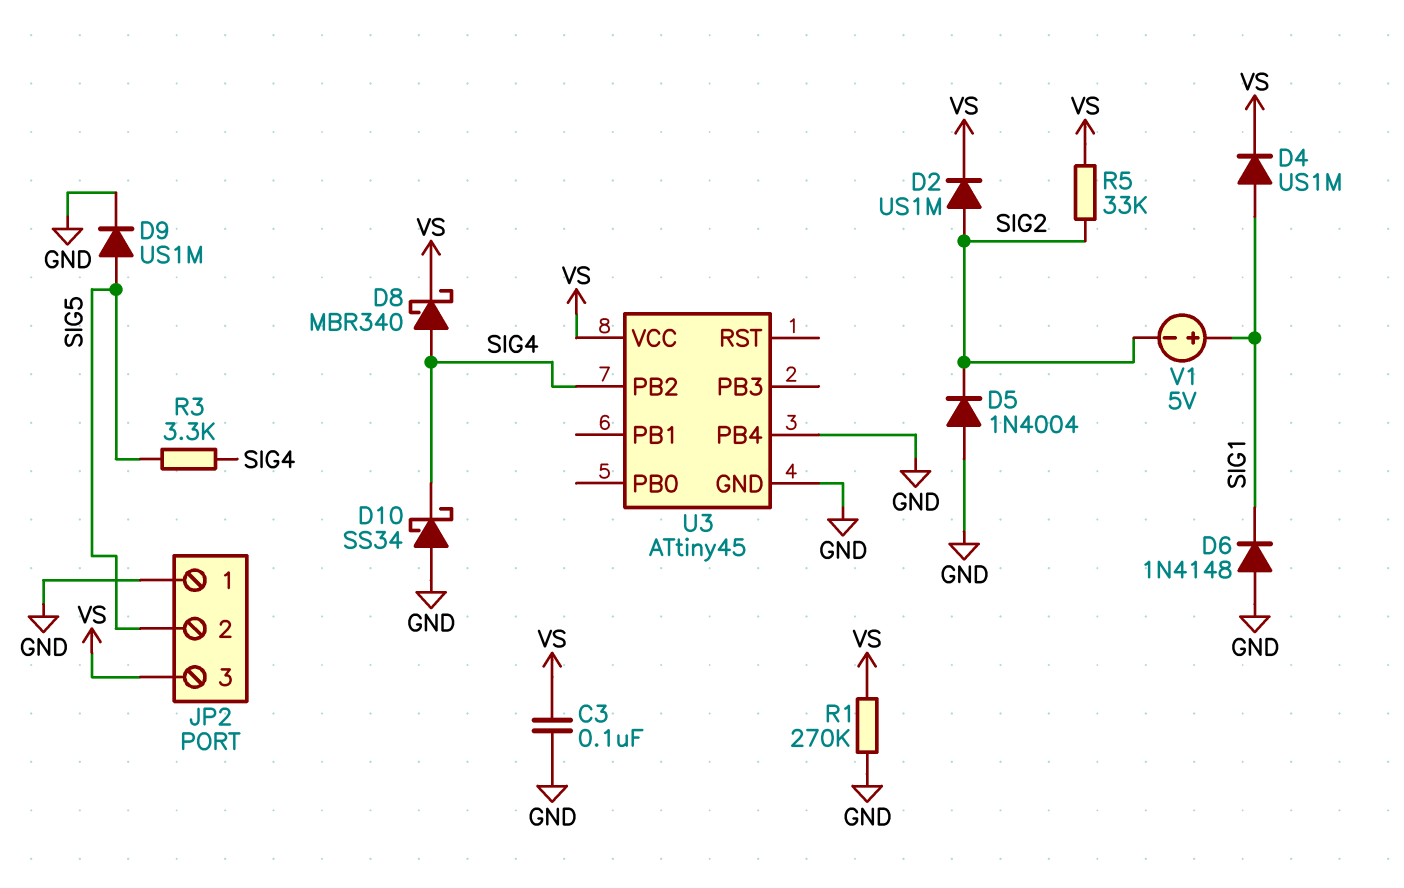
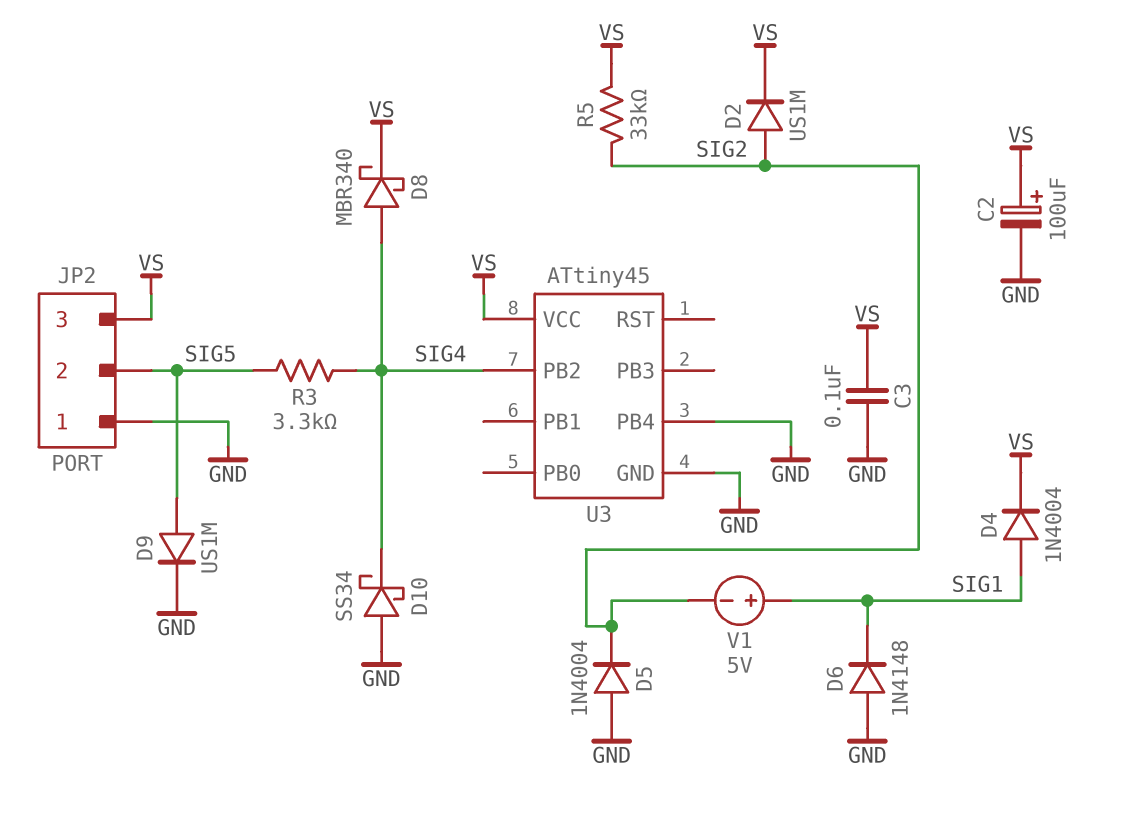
C2: none -> 100uF (plus VS, minus GND)
D4: diode US1M (A SIG1, K VS) -> diode 1N4004 (A SIG1, K VS)
R1: 270k (GND, VS) -> none

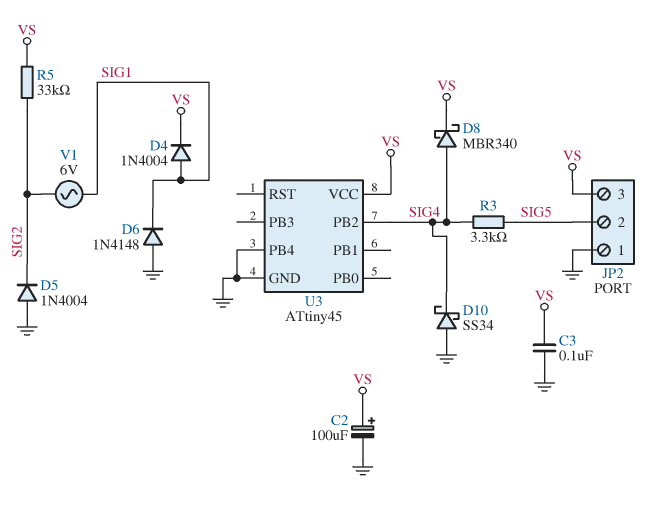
D2: diode US1M (A SIG2, K VS) -> none
D9: diode US1M (A SIG5, K GND) -> none
V1: 5V (plus SIG1, minus SIG2) -> AC 6V (SIG1, SIG2)

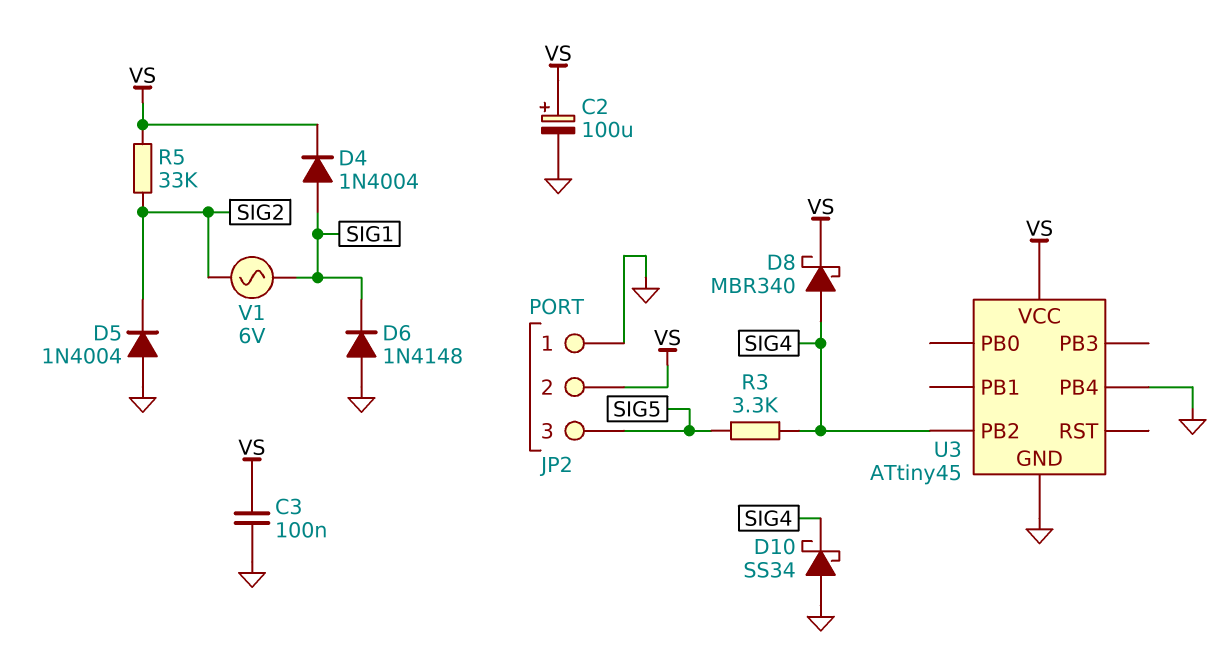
JP2 pin 2: SIG5 -> VS
JP2 pin 3: VS -> SIG5

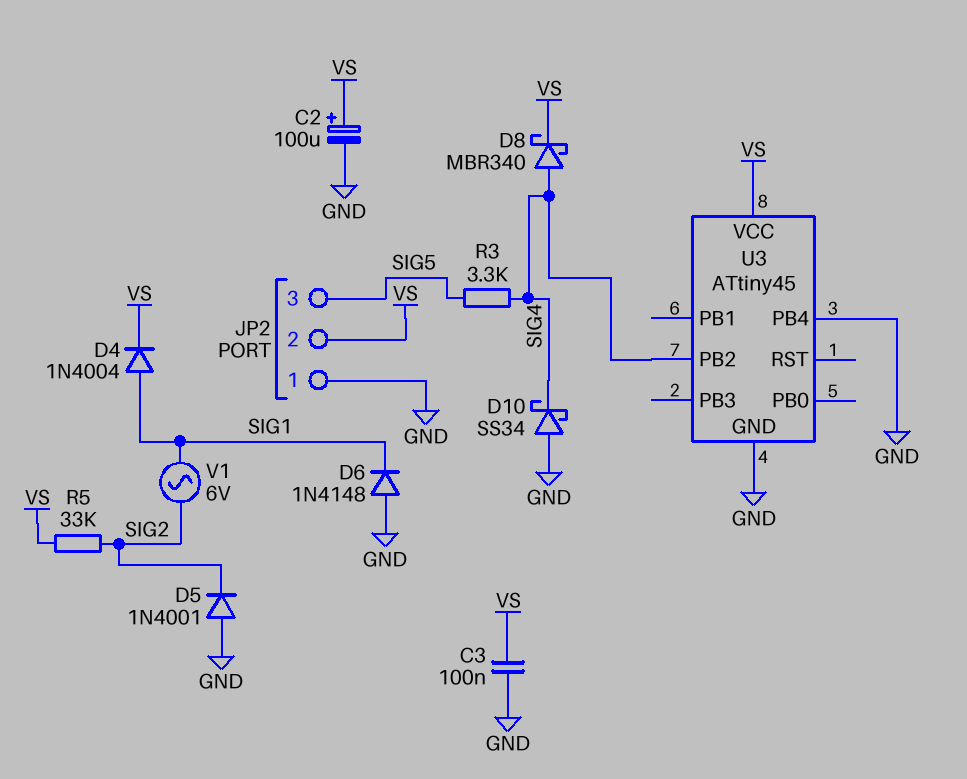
D5: diode 1N4004 (A GND, K SIG2) -> diode 1N4001 (A GND, K SIG2)

